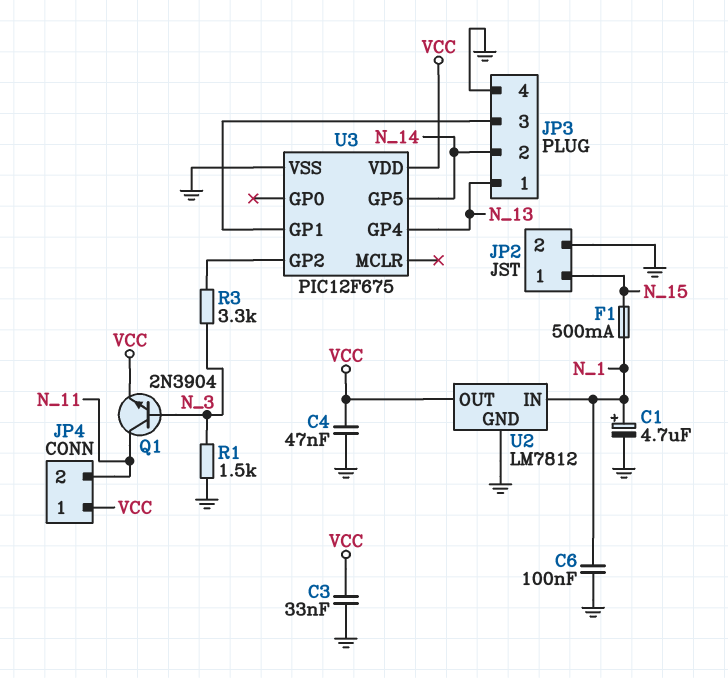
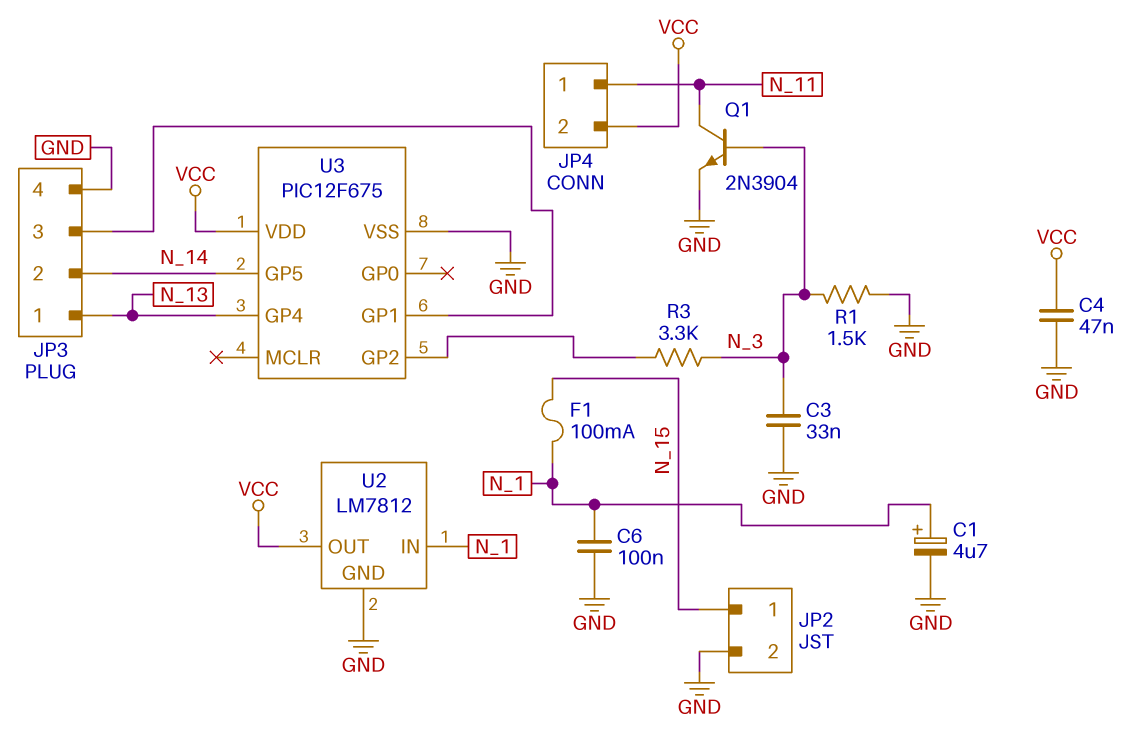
C3: 33nF (GND, VCC) -> 33nF (GND, N_3)
F1: 500mA (N_1, N_15) -> 100mA (N_1, N_15)
JP4 pin 1: VCC -> N_11
JP4 pin 2: N_11 -> VCC
Q1: NPN 2N3904 (B N_3, C N_11, E VCC) -> NPN 2N3904 (B N_3, C N_11, E GND)

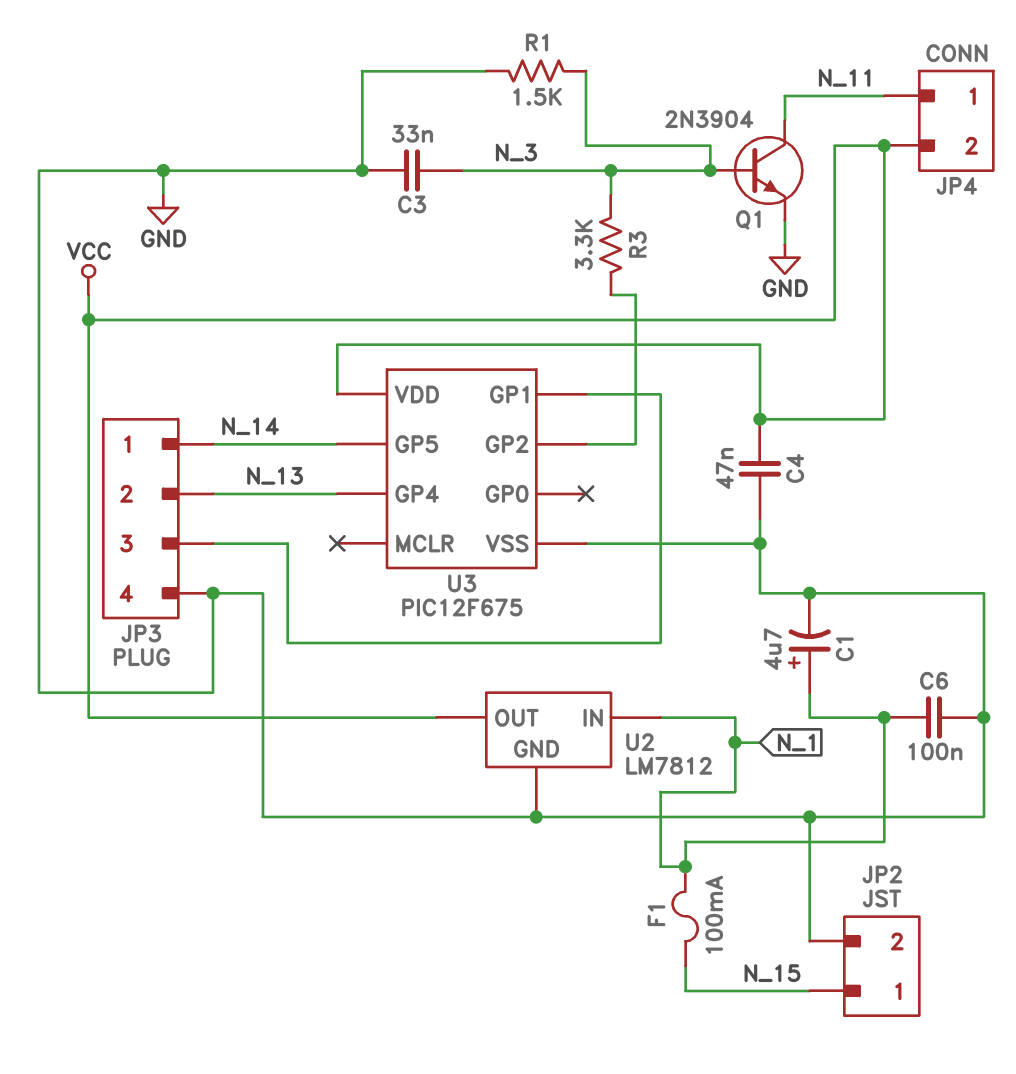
JP3 pin 1: N_13 -> N_14
JP3 pin 2: N_14 -> N_13

